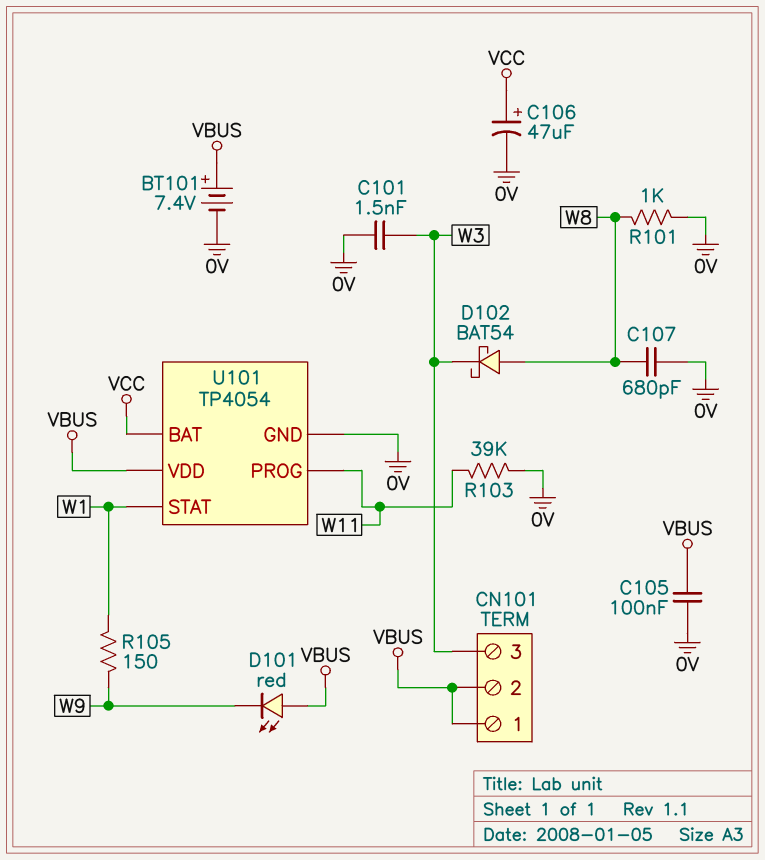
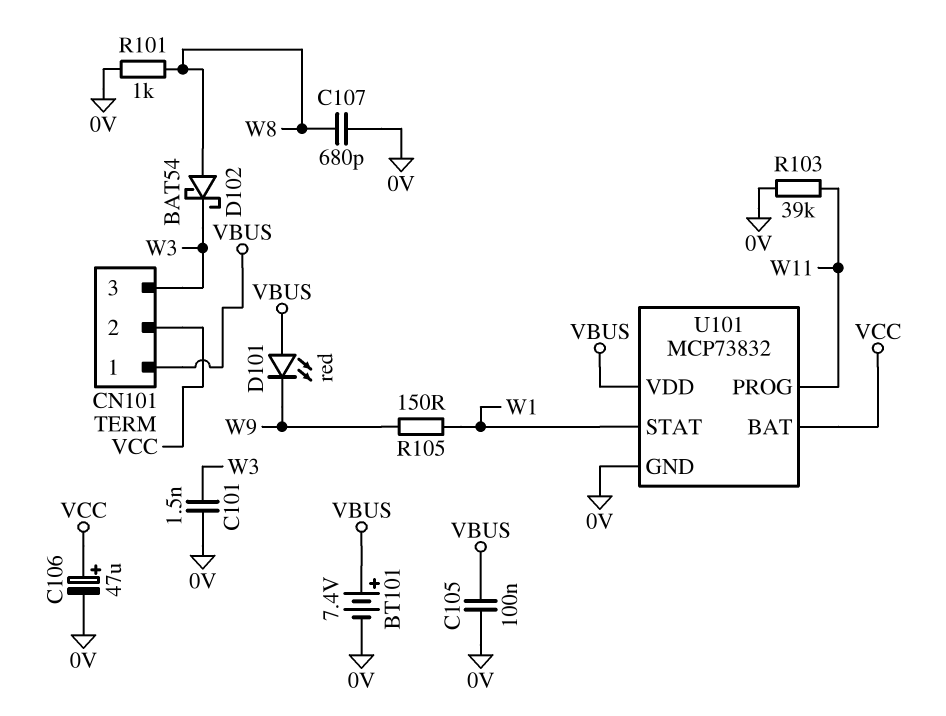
CN101 pin 2: VBUS -> VCC
U101: TP4054 -> MCP73832

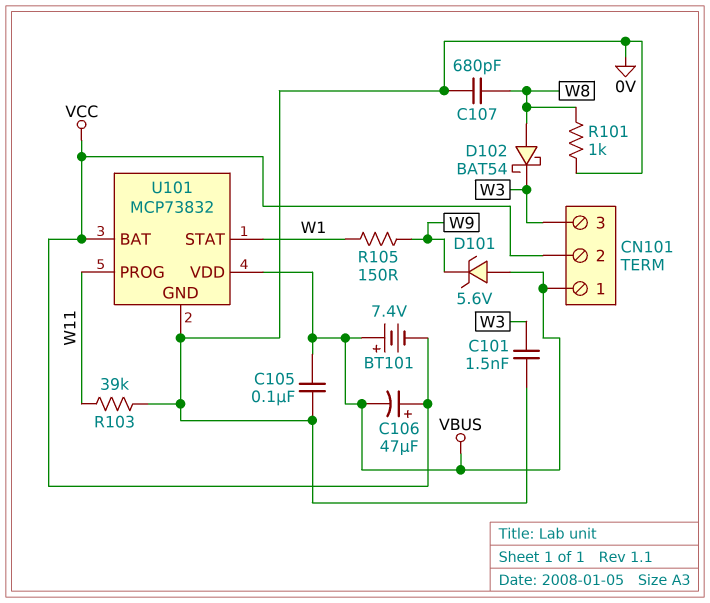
BT101: 7.4V (plus VBUS, minus 0V) -> 7.4V (plus VBUS, minus VCC)
C106: 47uF (plus VCC, minus 0V) -> 47uF (plus VCC, minus VBUS)
D101: LED red (A VBUS, K W9) -> zener 5.6V (A VBUS, K W9)

